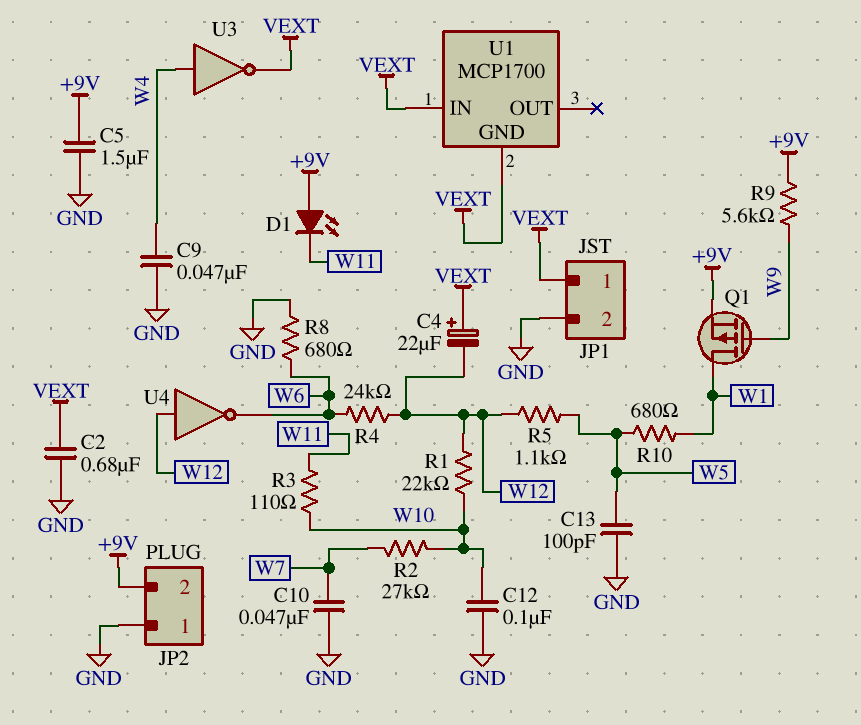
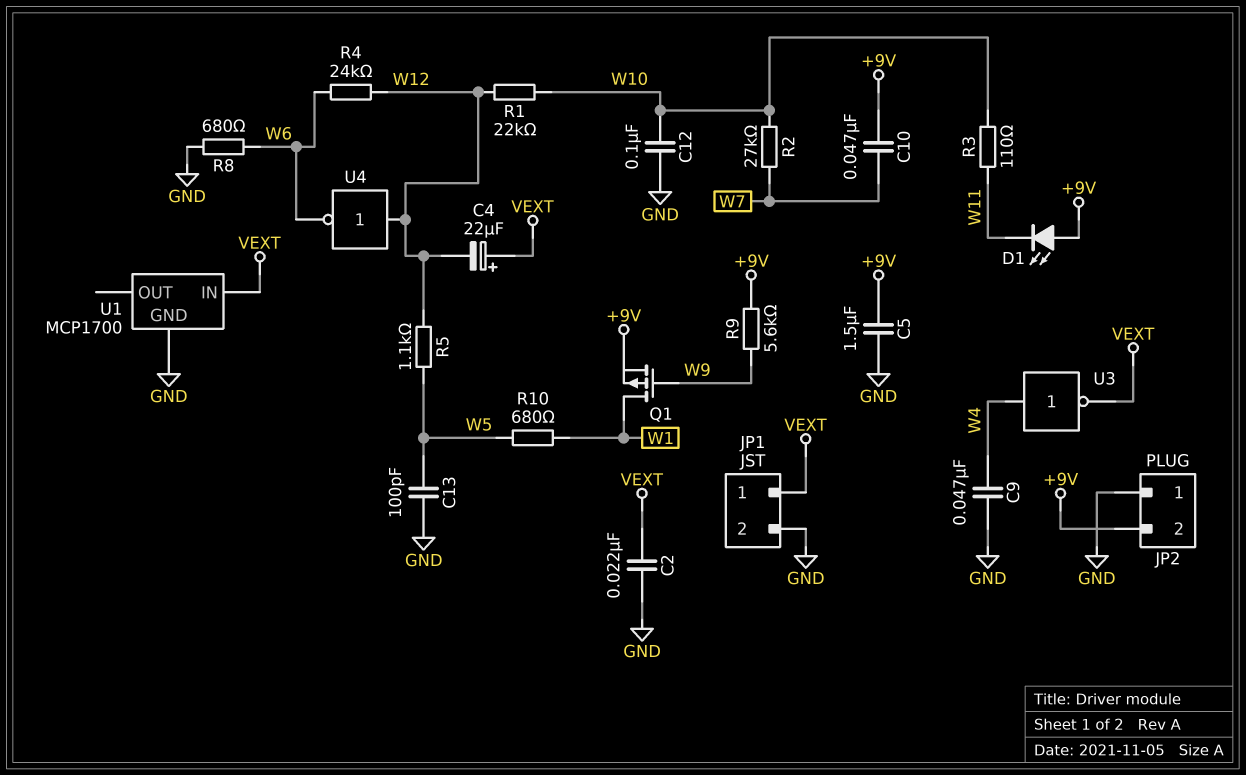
C2: 680nF (GND, VEXT) -> 22nF (GND, VEXT)
C10: 47nF (GND, W7) -> 47nF (+9V, W7)
U1 pin GND: VEXT -> GND

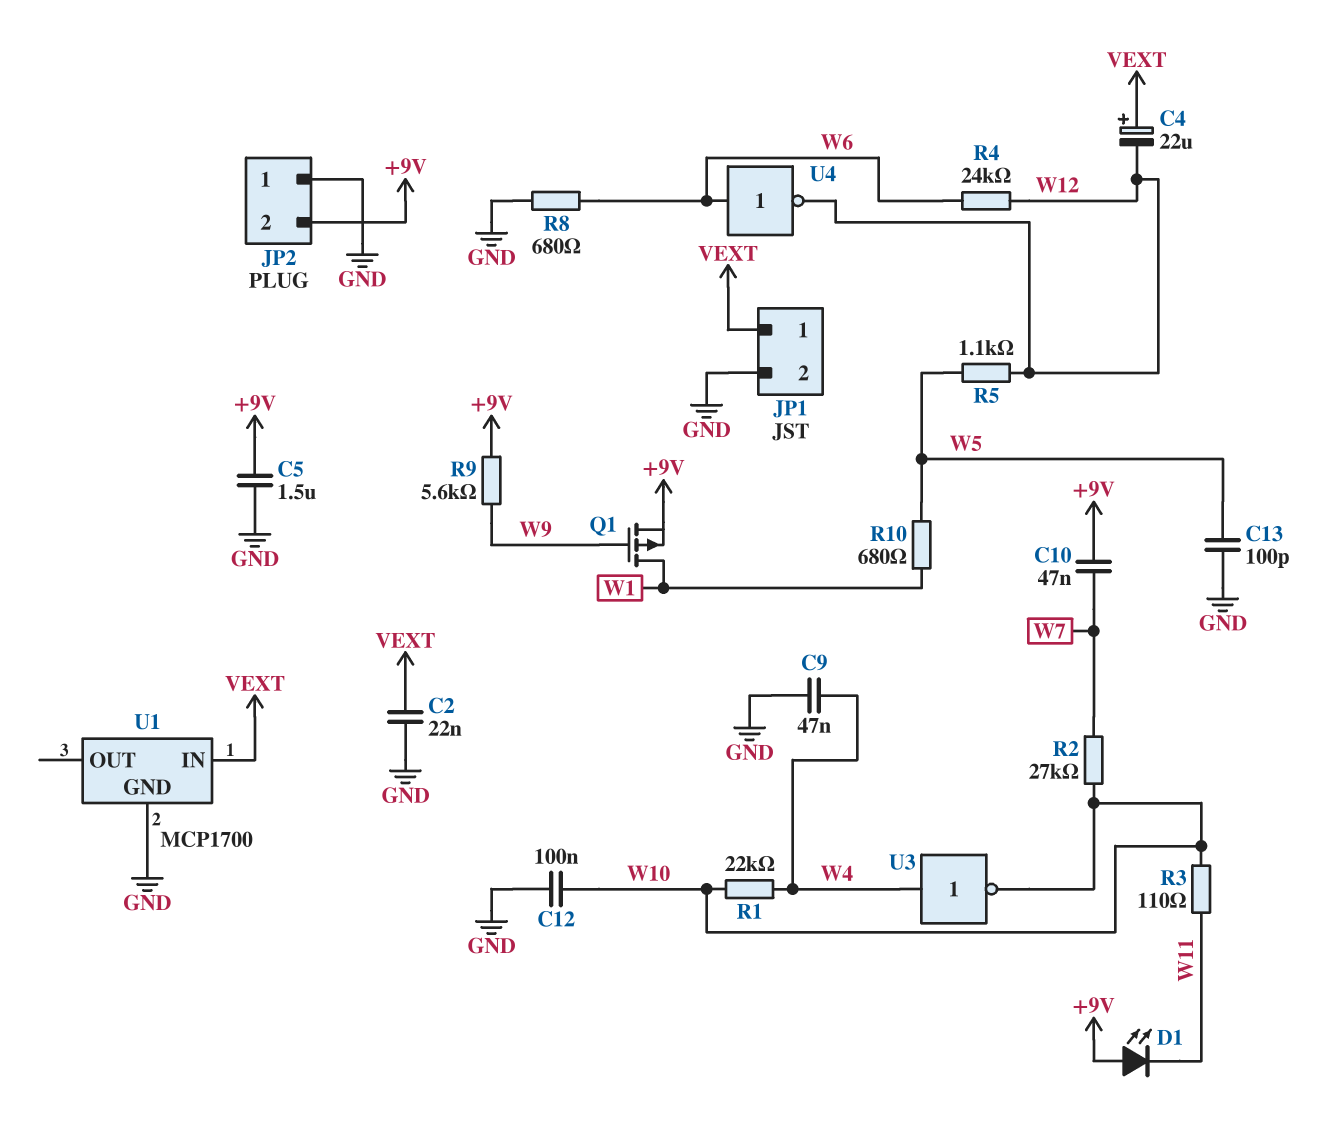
R1: 22k (W10, W12) -> 22k (W4, W10)
U3: NOT (in W4, out VEXT) -> NOT (in W4, out W10)
U4: NOT (in W12, out W6) -> NOT (in W6, out W12)

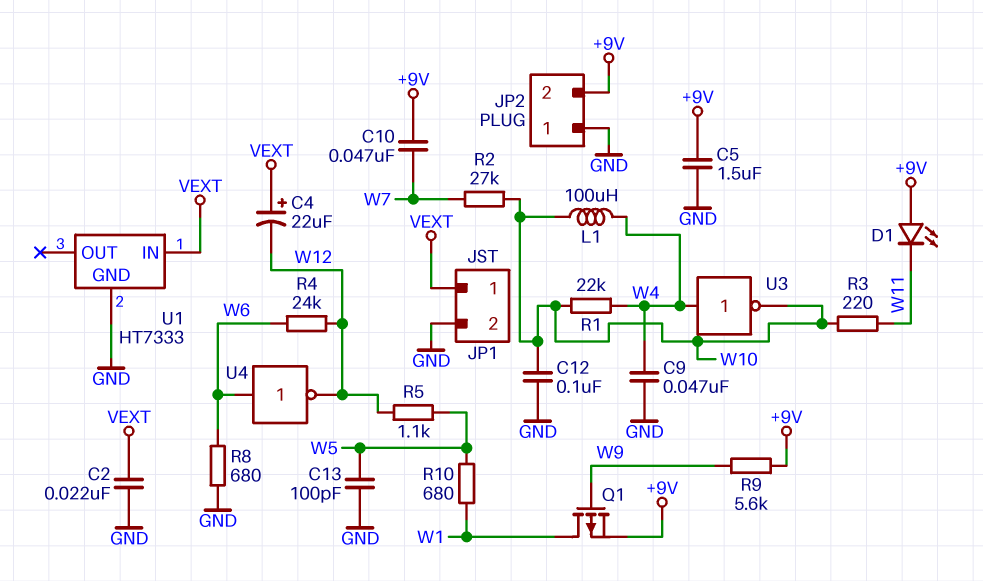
L1: none -> 100uH (W4, W10)
R3: 110 (W10, W11) -> 220 (W10, W11)
U1: MCP1700 -> HT7333

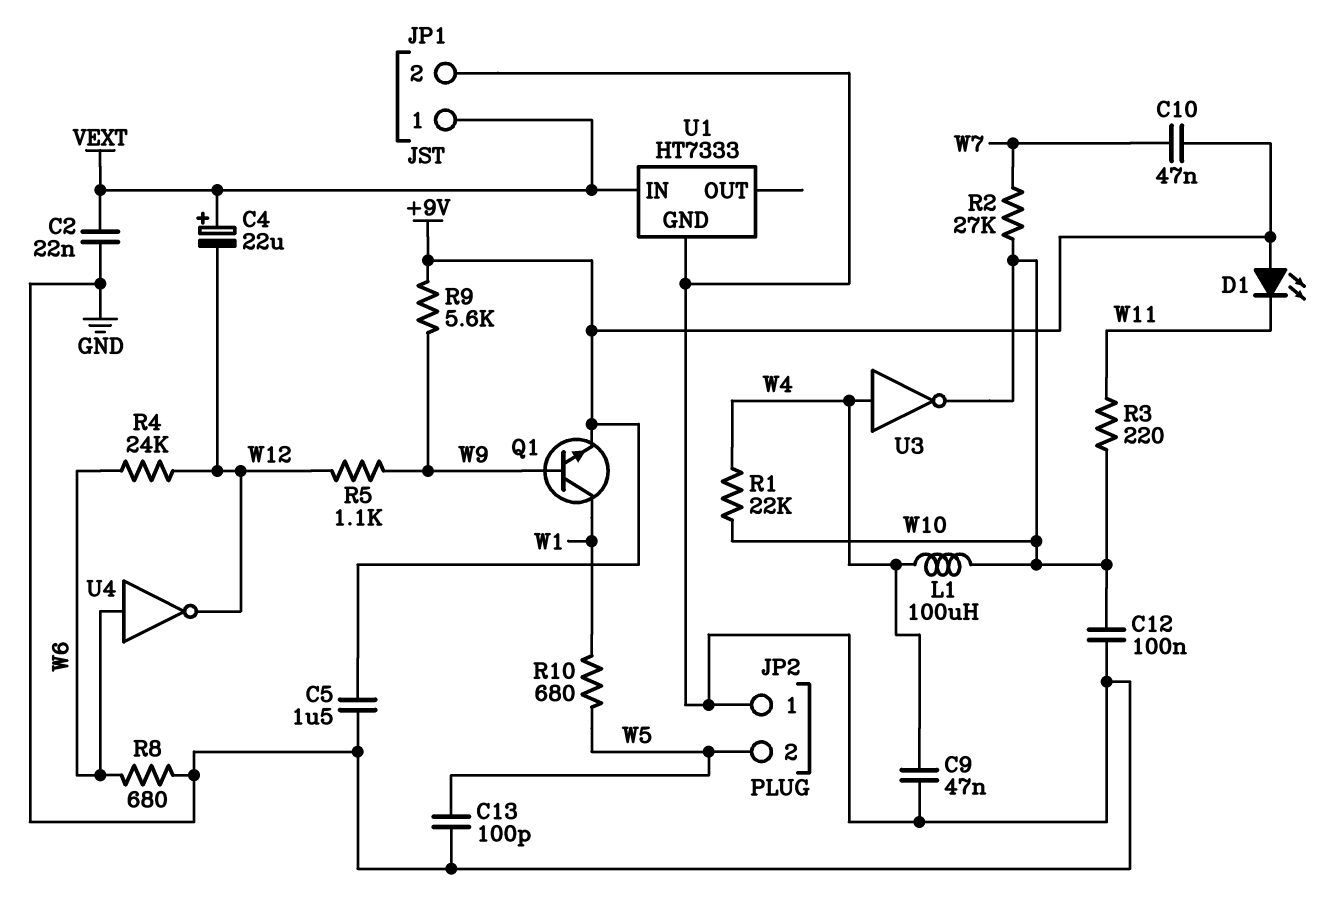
JP2 pin 2: +9V -> W5
Q1: PMOS (G W9, D W1, S +9V) -> NPN (B W9, C W1, E +9V)
R5: 1.1k (W5, W12) -> 1.1k (W9, W12)

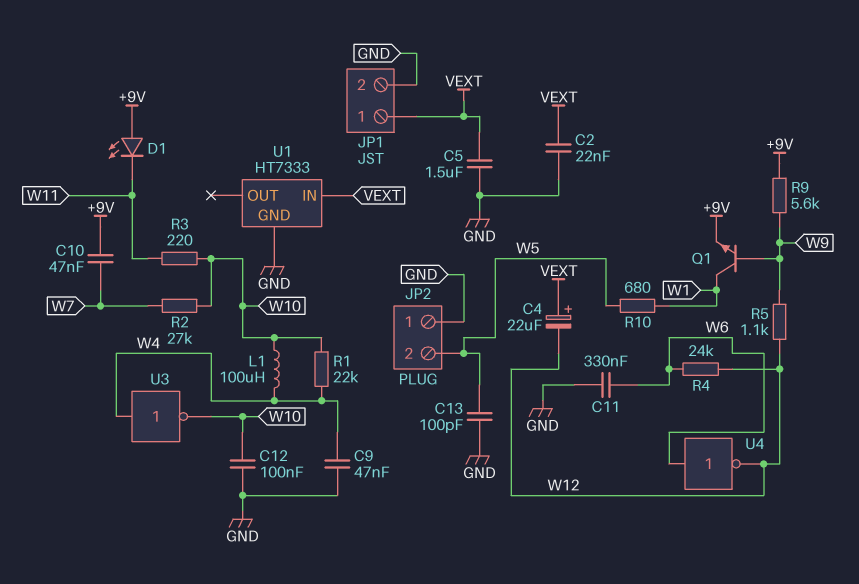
C5: 1.5uF (+9V, GND) -> 1.5uF (GND, VEXT)
C11: none -> 330nF (GND, W6)
R8: 680 (GND, W6) -> none

